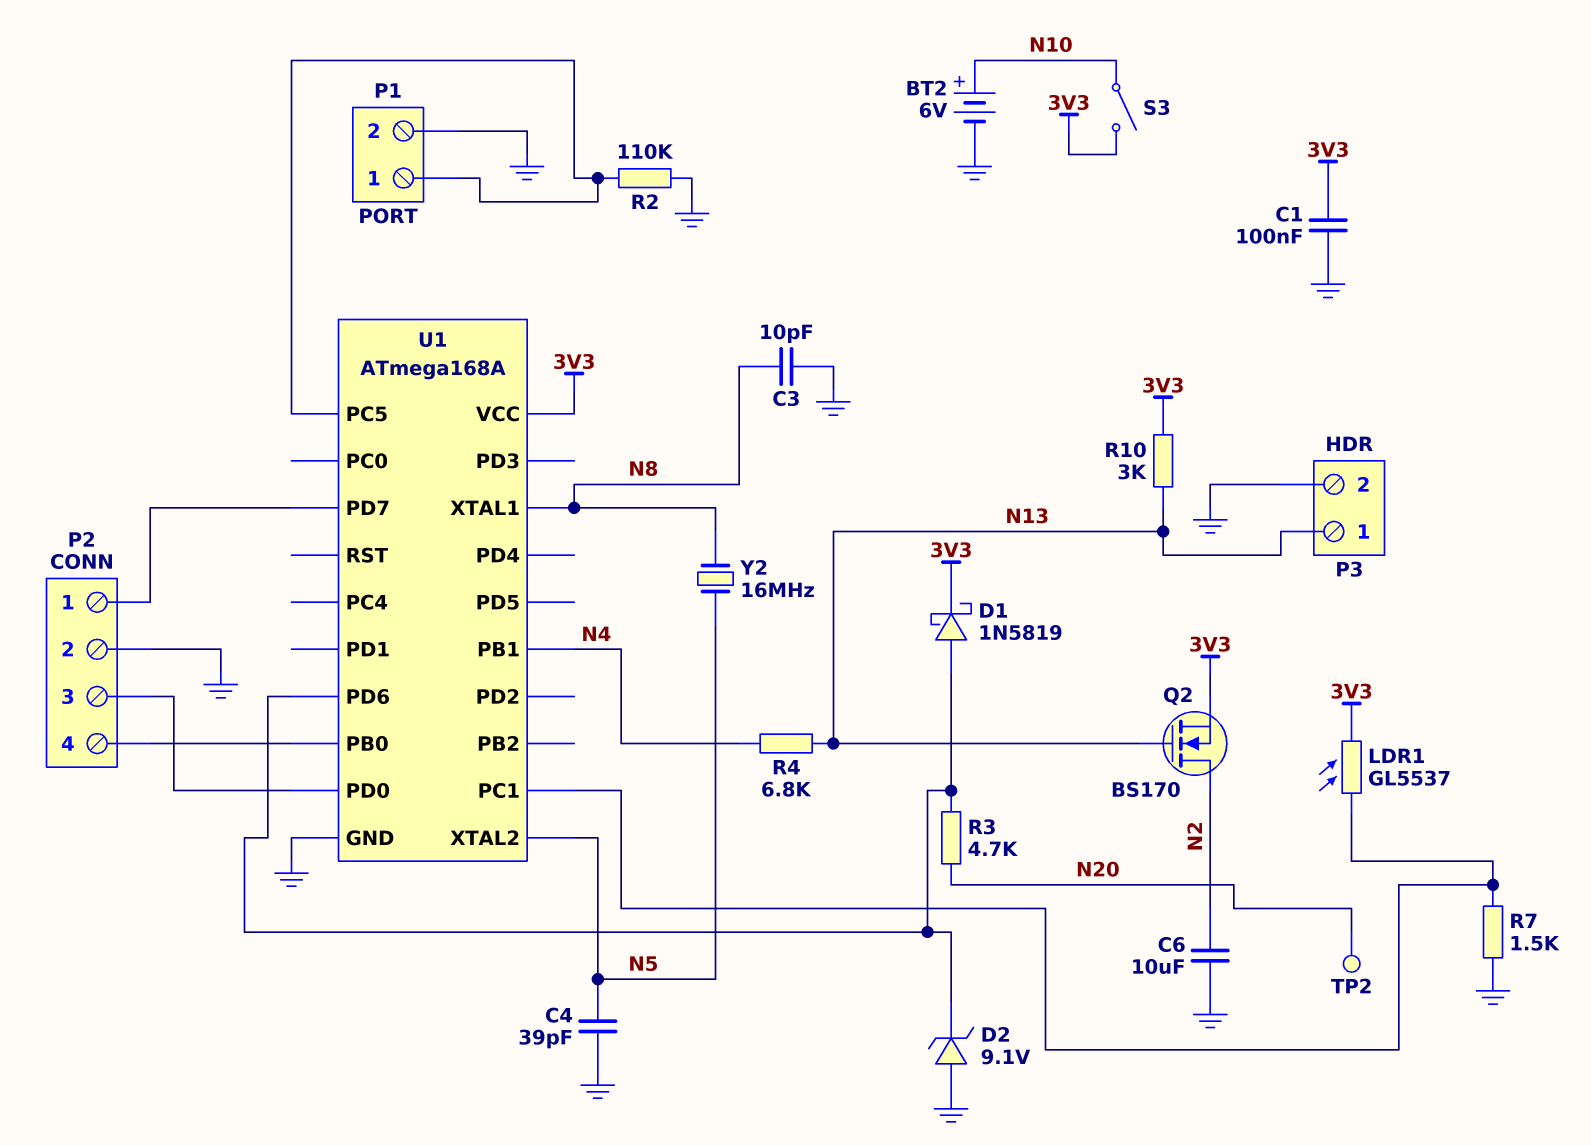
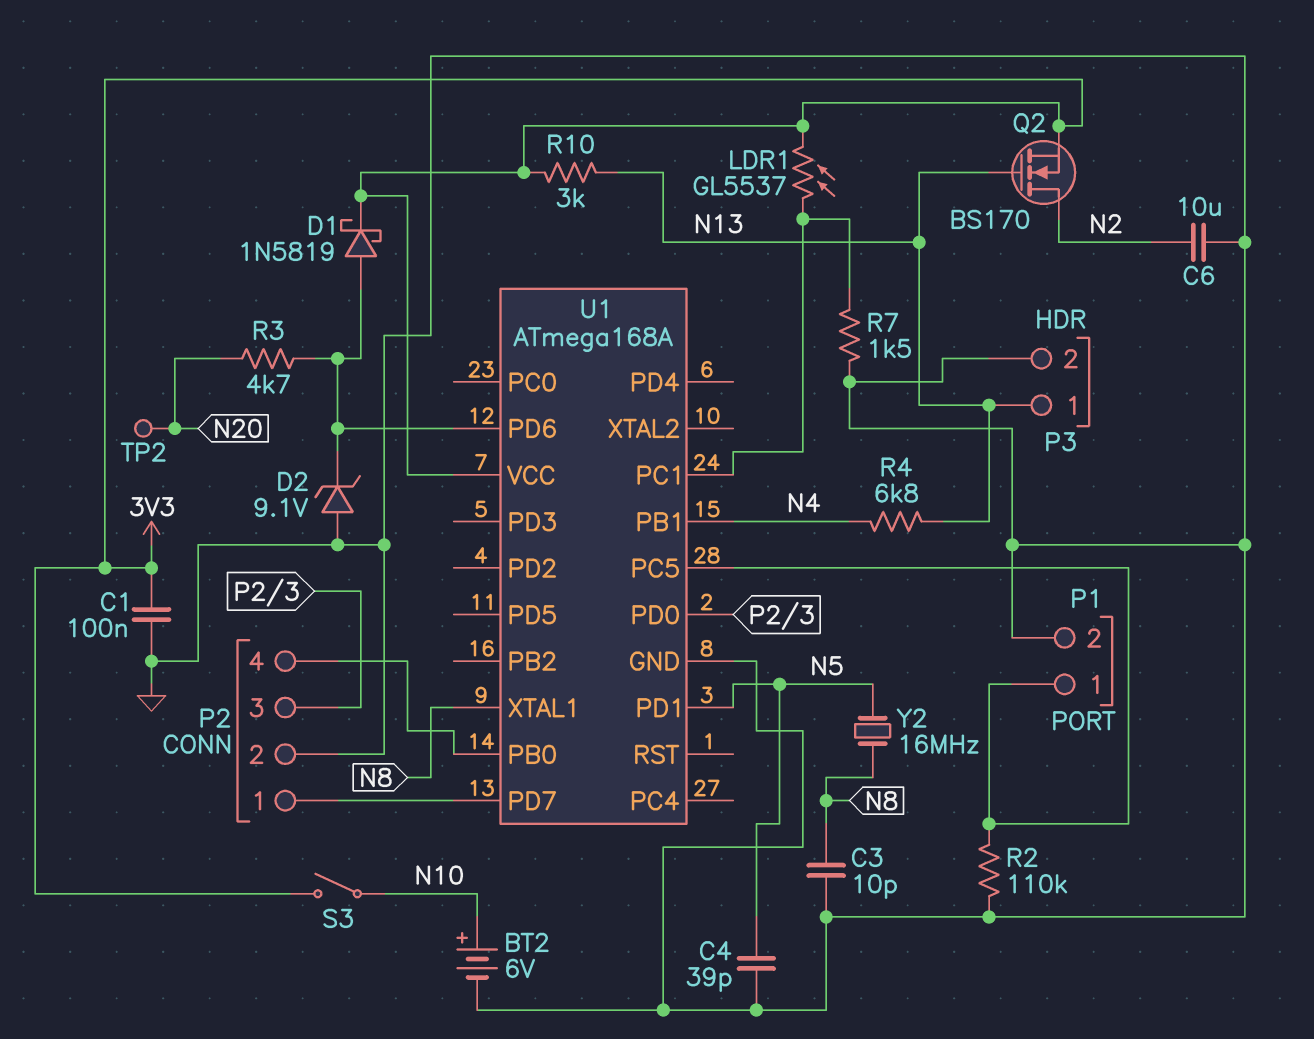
U1 pin PD1: none -> N5
U1 pin XTAL2: N5 -> none

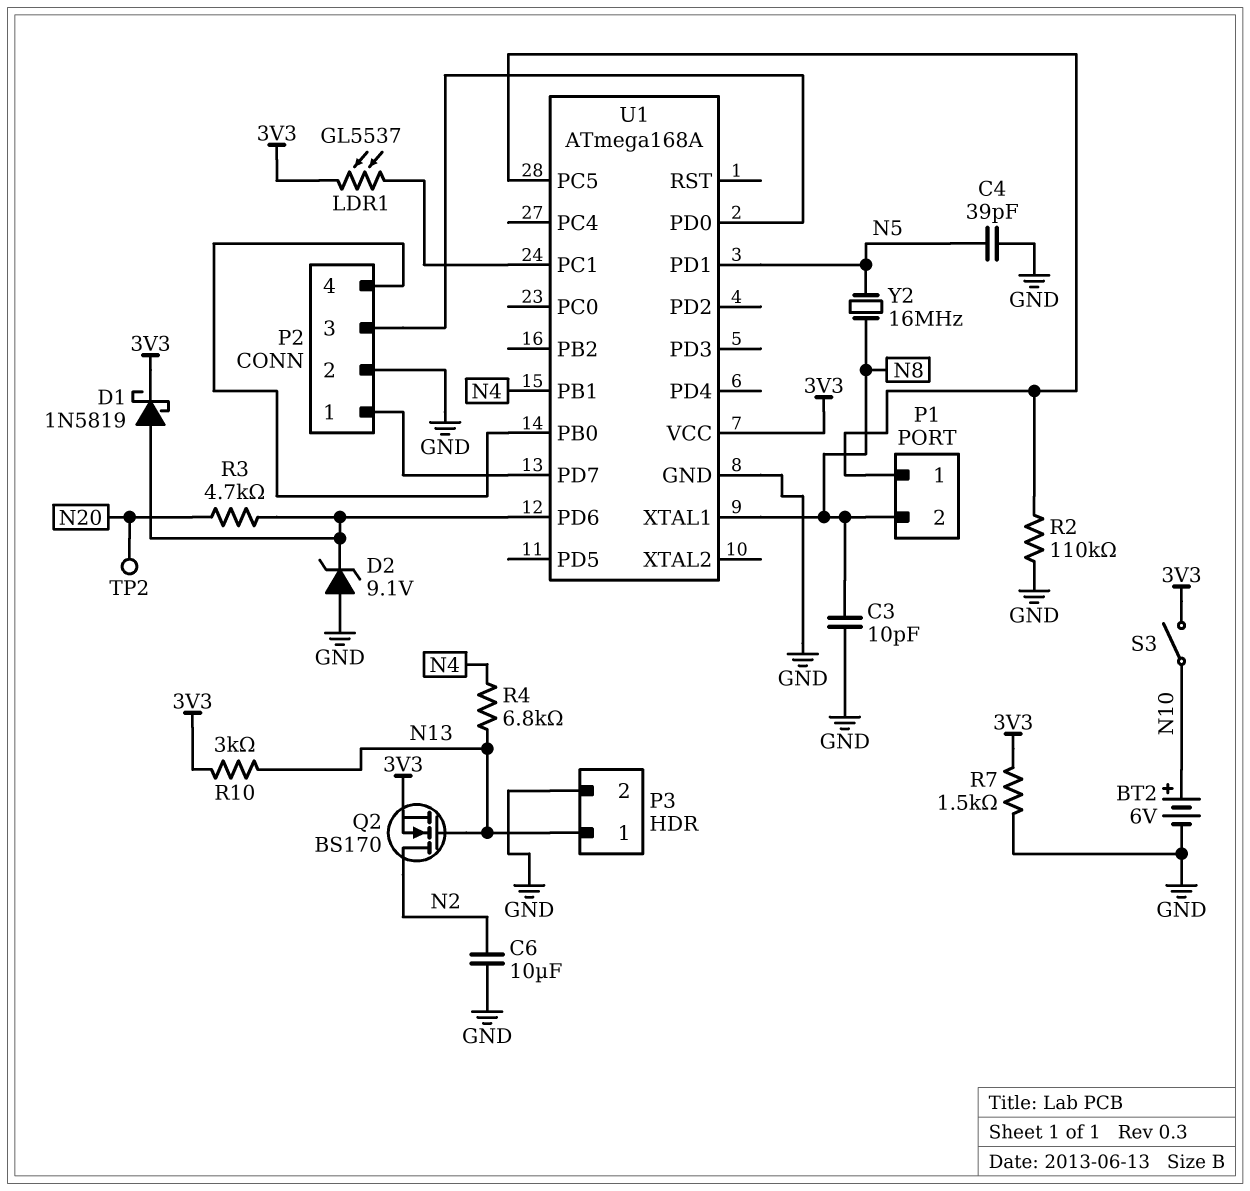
C1: 100nF (3V3, GND) -> none
P1 pin 2: GND -> N8
R7: 1.5k (GND, U1/PC1) -> 1.5k (3V3, GND)

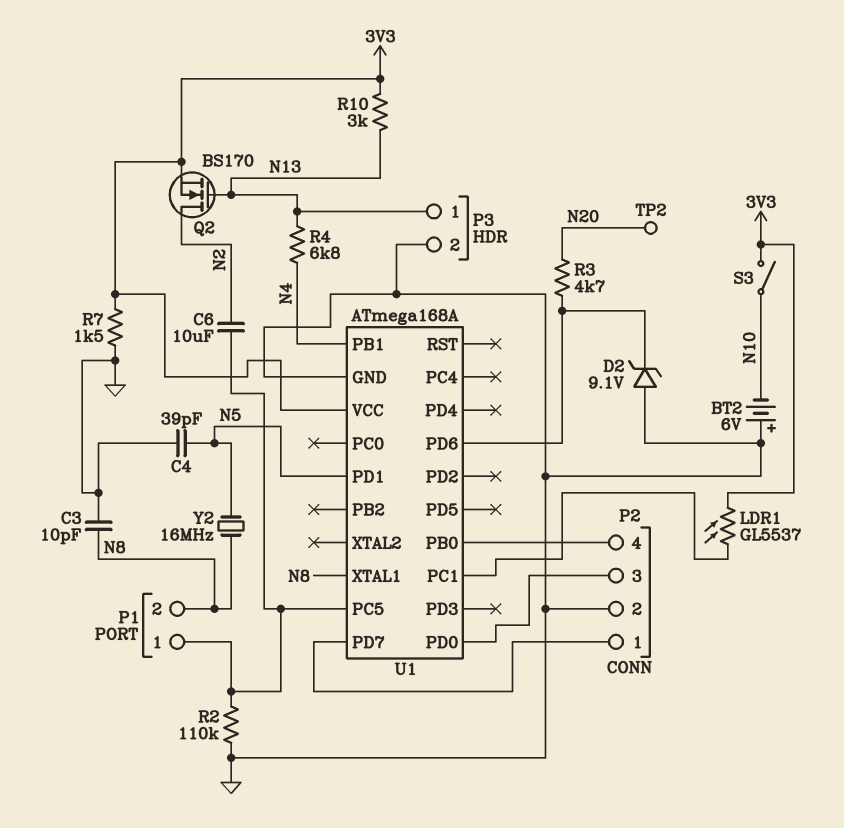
BT2: 6V (plus N10, minus GND) -> 6V (plus GND, minus N10)
C6: 10uF (GND, N2) -> 10uF (N2, P1/1)
D1: schottky 1N5819 (A U1/PD6, K 3V3) -> none

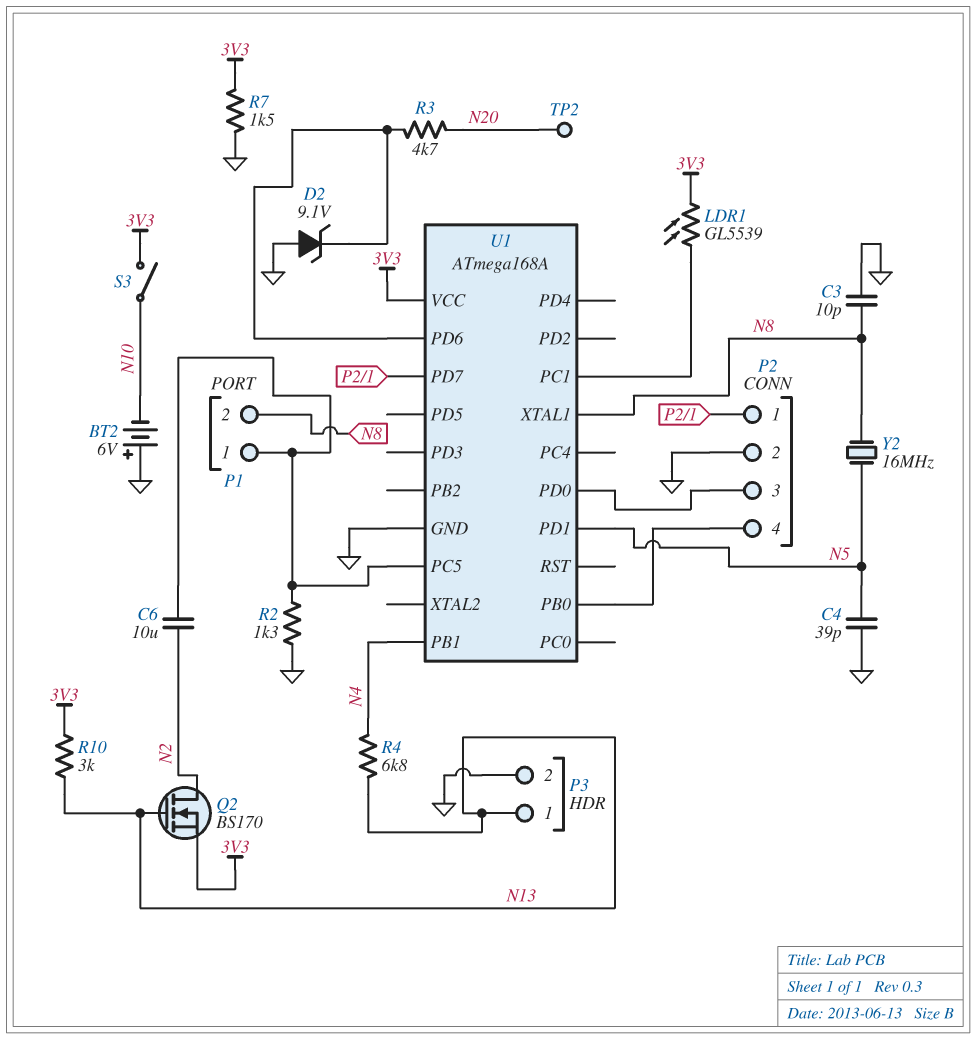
LDR1: GL5537 (3V3, U1/PC1) -> GL5539 (3V3, U1/PC1)
R2: 110k (GND, P1/1) -> 1.3k (GND, P1/1)

